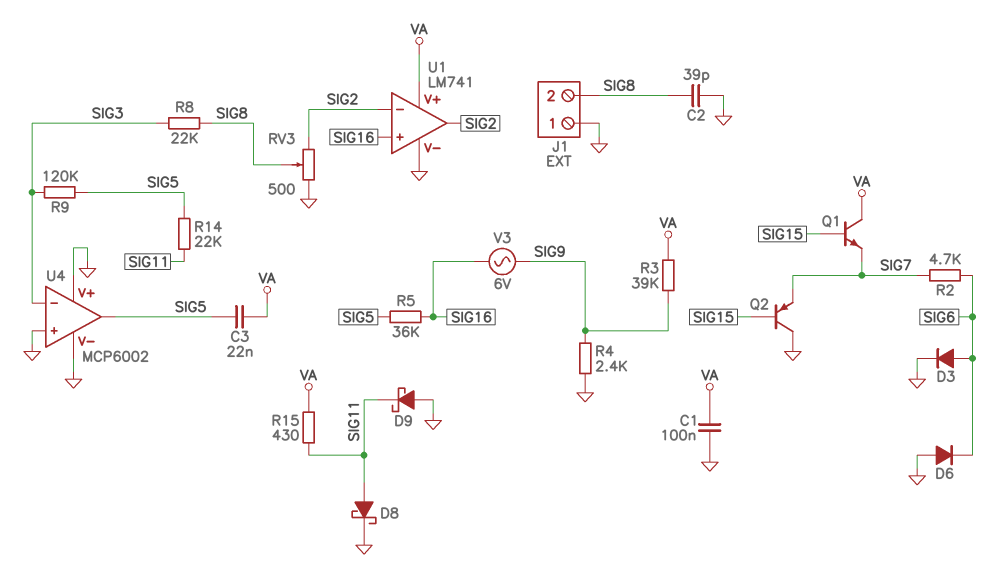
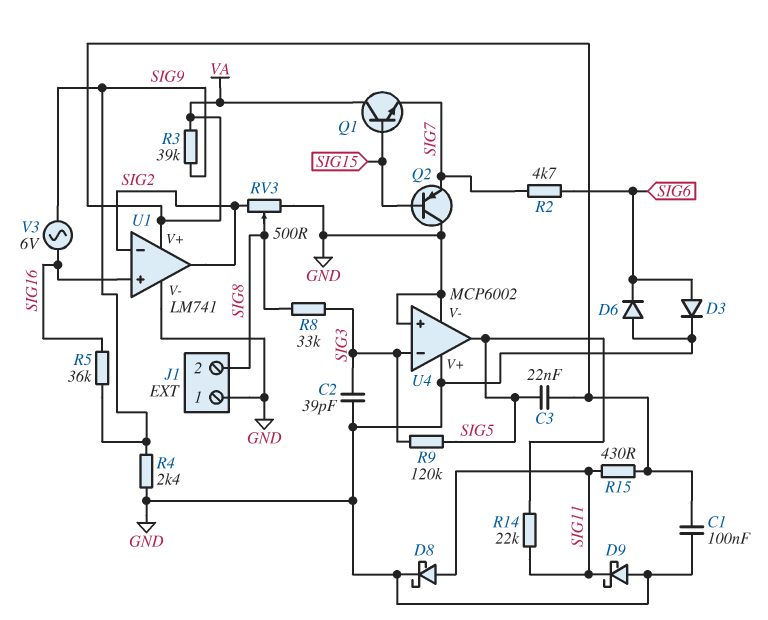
C2: 39pF (GND, SIG8) -> 39pF (GND, SIG3)
R5: 36k (SIG5, SIG16) -> 36k (SIG9, SIG16)
R8: 22k (SIG3, SIG8) -> 33k (SIG3, SIG8)

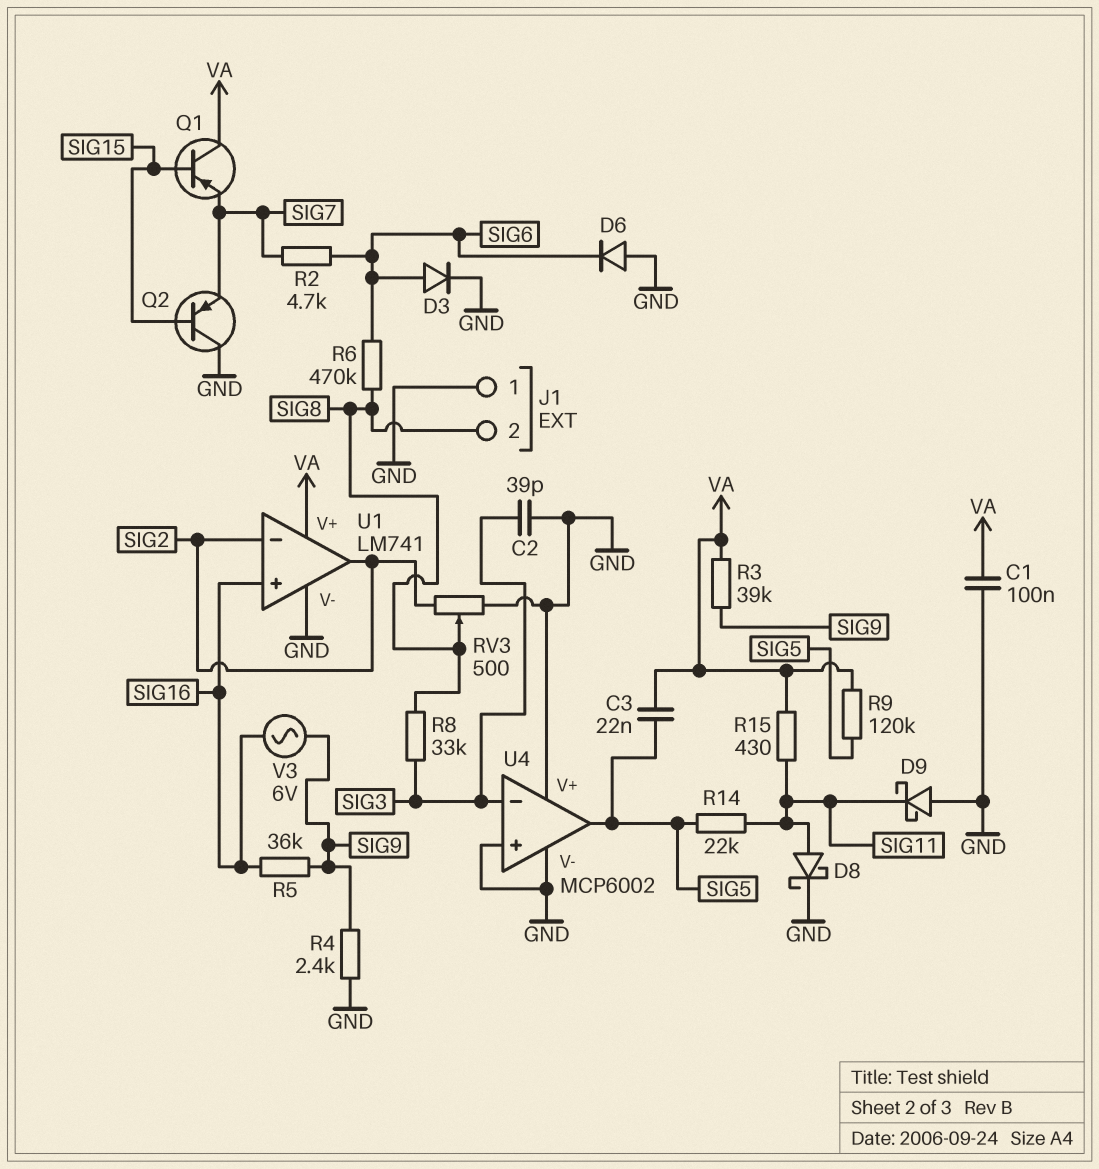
Q1: NPN (B SIG15, C VA, E SIG7) -> PNP (B SIG15, C VA, E SIG7)
R6: none -> 470k (SIG6, SIG8)
R9: 120k (SIG3, SIG5) -> 120k (SIG5, VA)

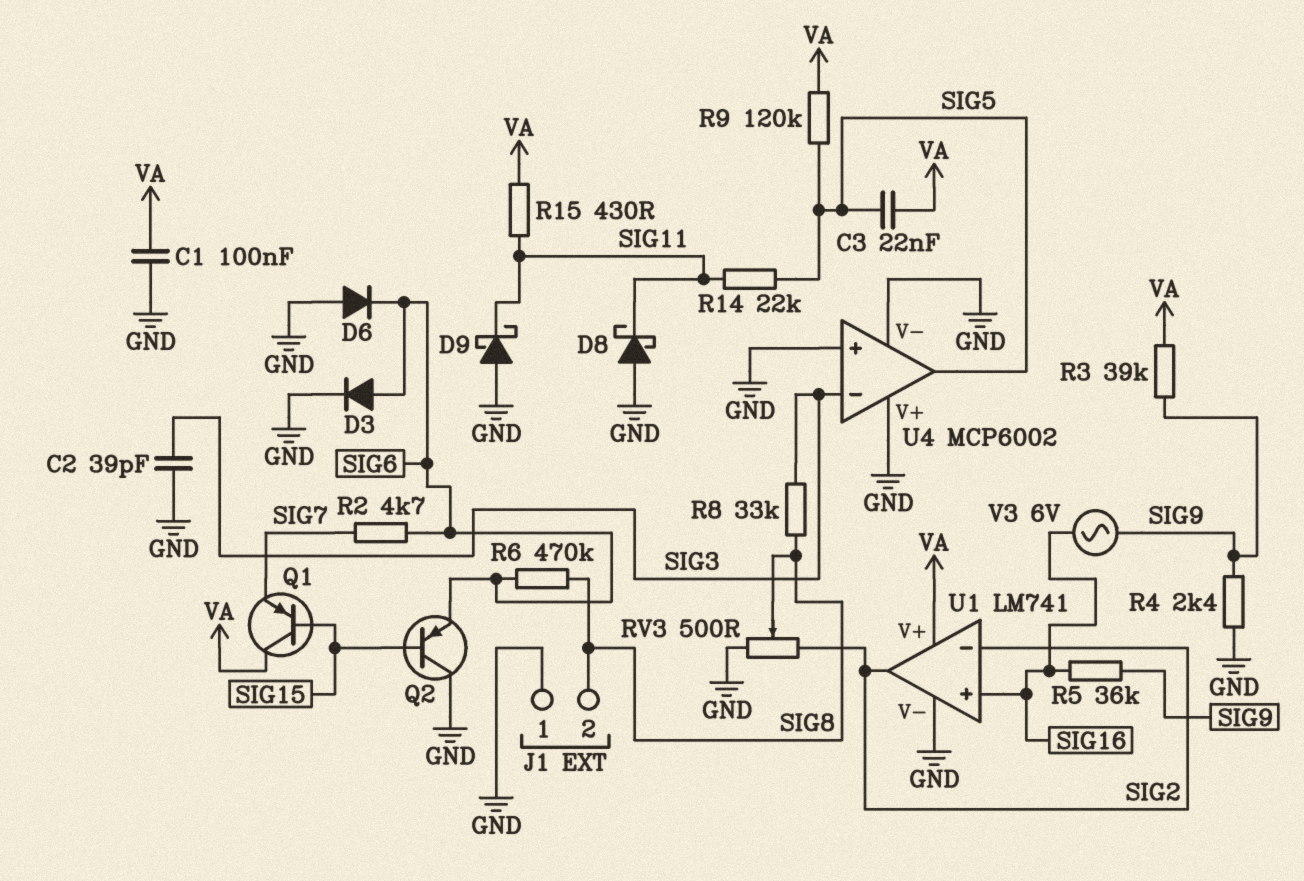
D8: schottky (A SIG11, K GND) -> schottky (A GND, K SIG11)
Q2: PNP (B SIG15, C GND, E SIG7) -> PNP (B SIG15, C GND, E SIG6)

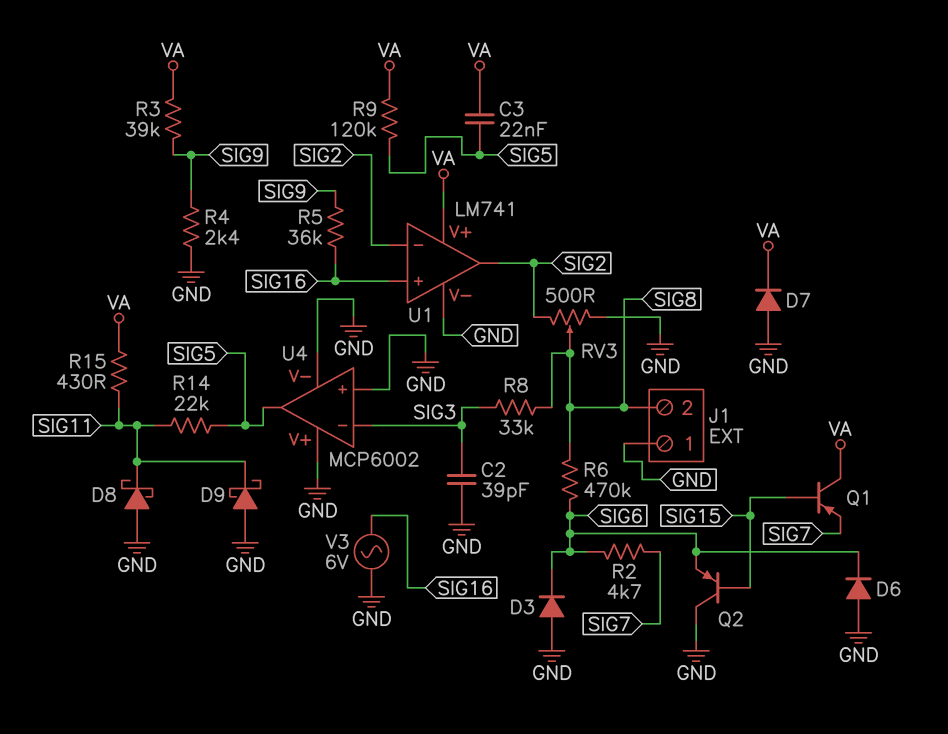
C1: 100nF (GND, VA) -> none
D3: diode (A SIG6, K GND) -> diode (A GND, K SIG6)
D7: none -> diode (A GND, K VA)
V3: AC 6V (SIG9, SIG16) -> AC 6V (GND, SIG16)

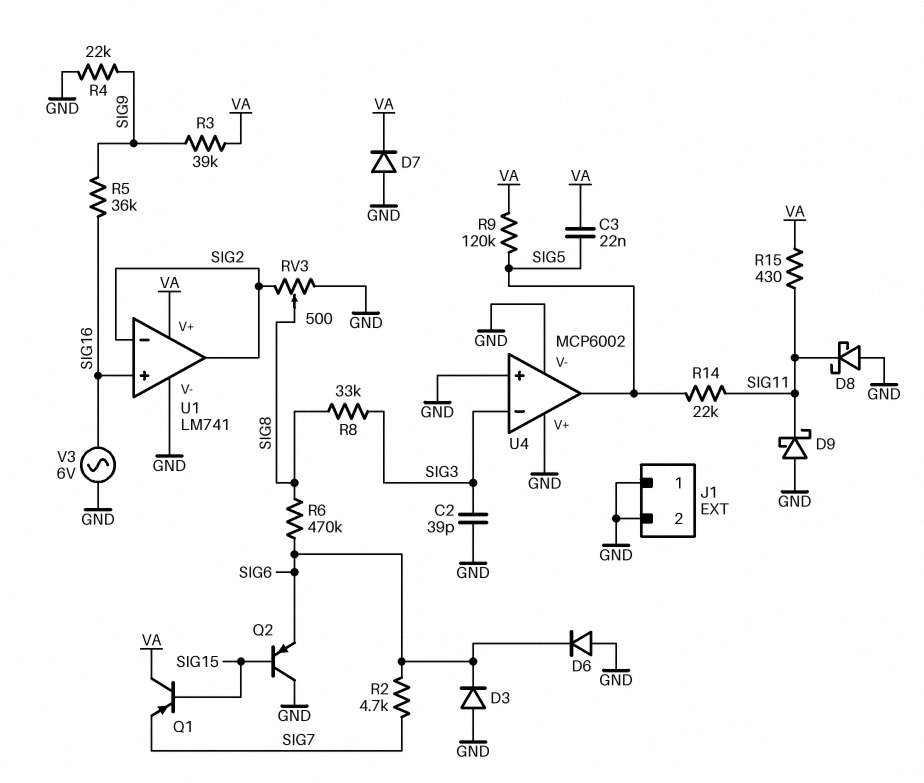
J1 pin 2: SIG8 -> GND
R4: 2.4k (GND, SIG9) -> 22k (GND, SIG9)

